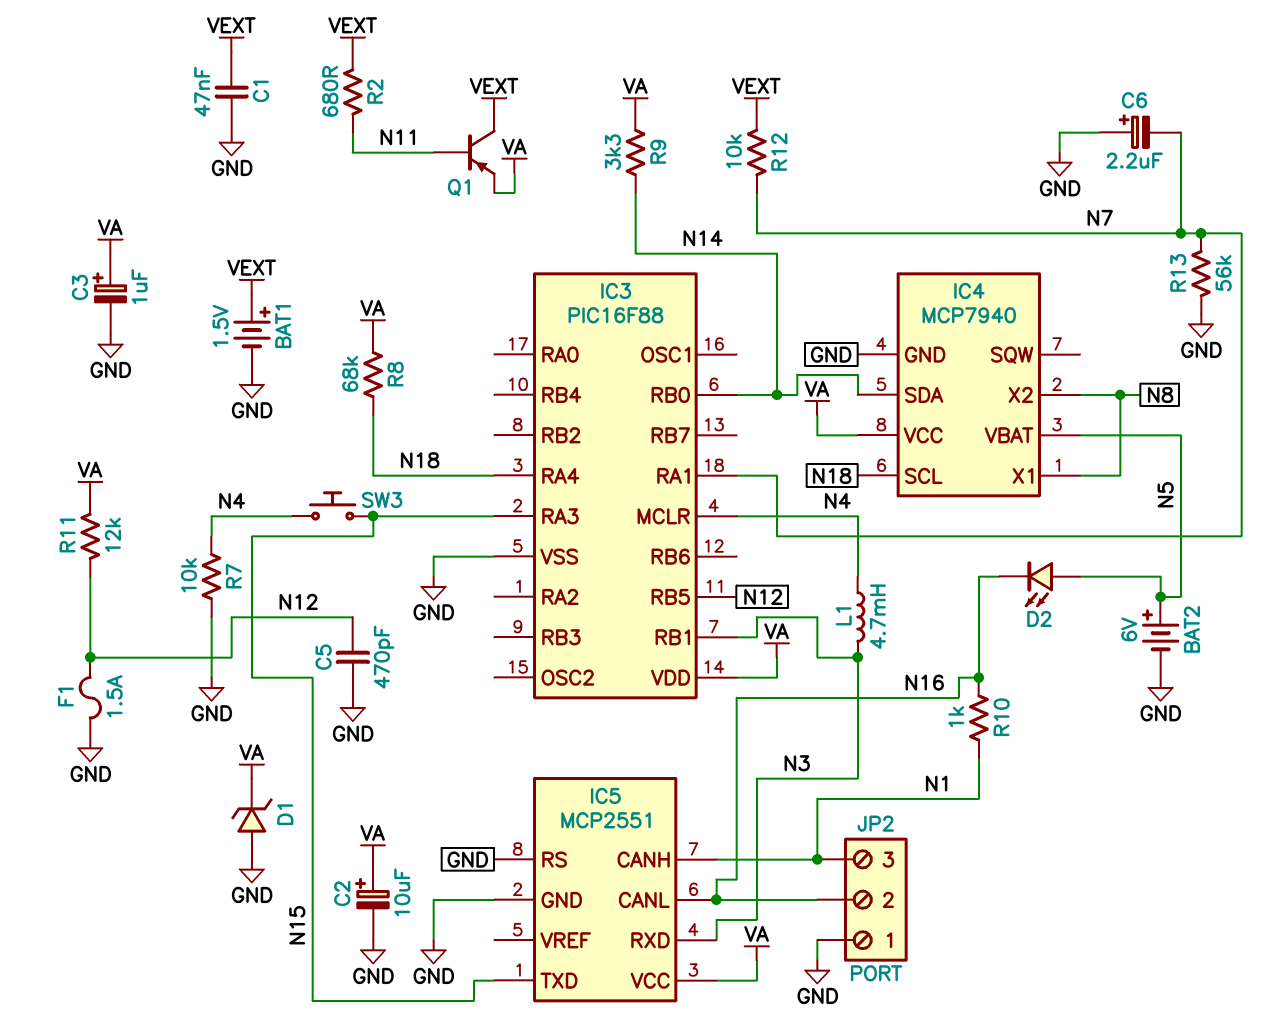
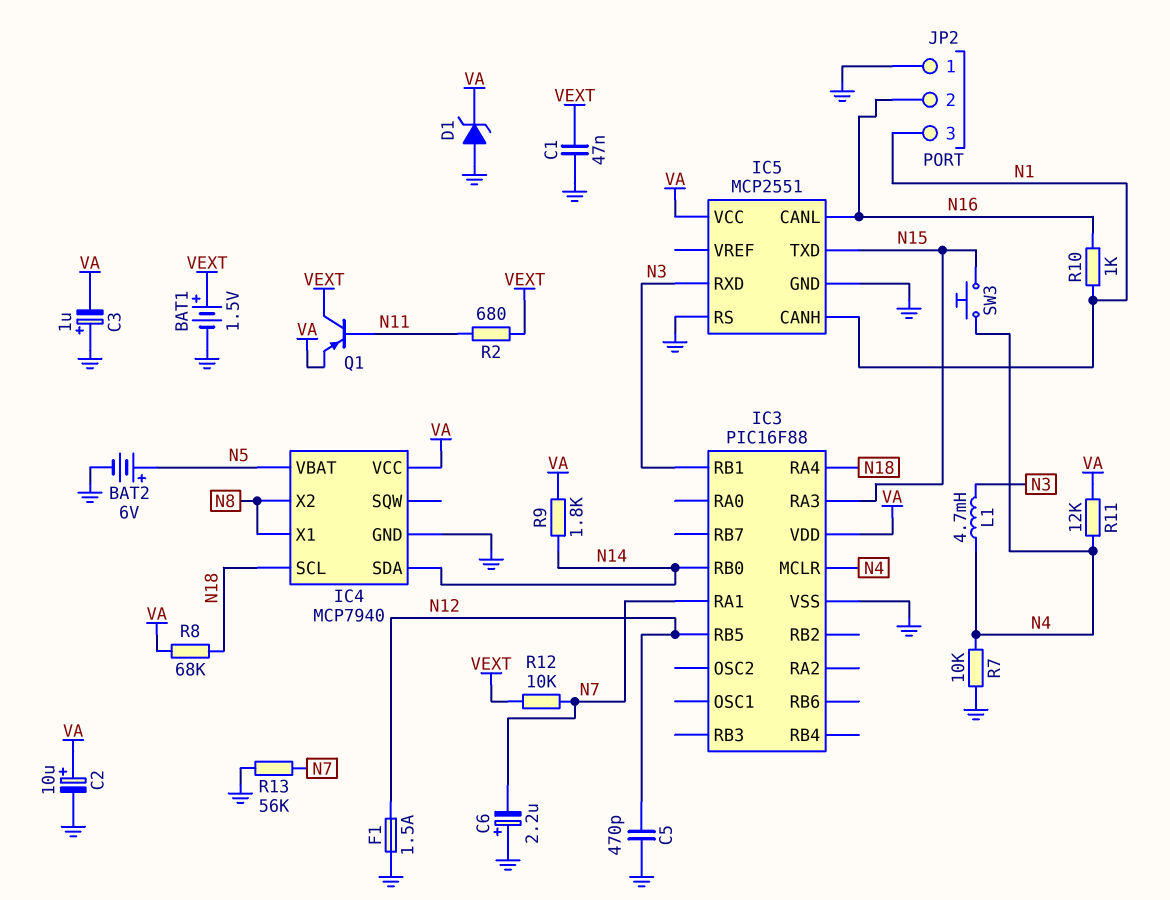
C3: 1uF (plus VA, minus GND) -> 1uF (plus GND, minus VA)
D2: LED (A N5, K N16) -> none
R9: 3.3k (N14, VA) -> 1.8k (N14, VA)
R11: 12k (N12, VA) -> 12k (N4, VA)

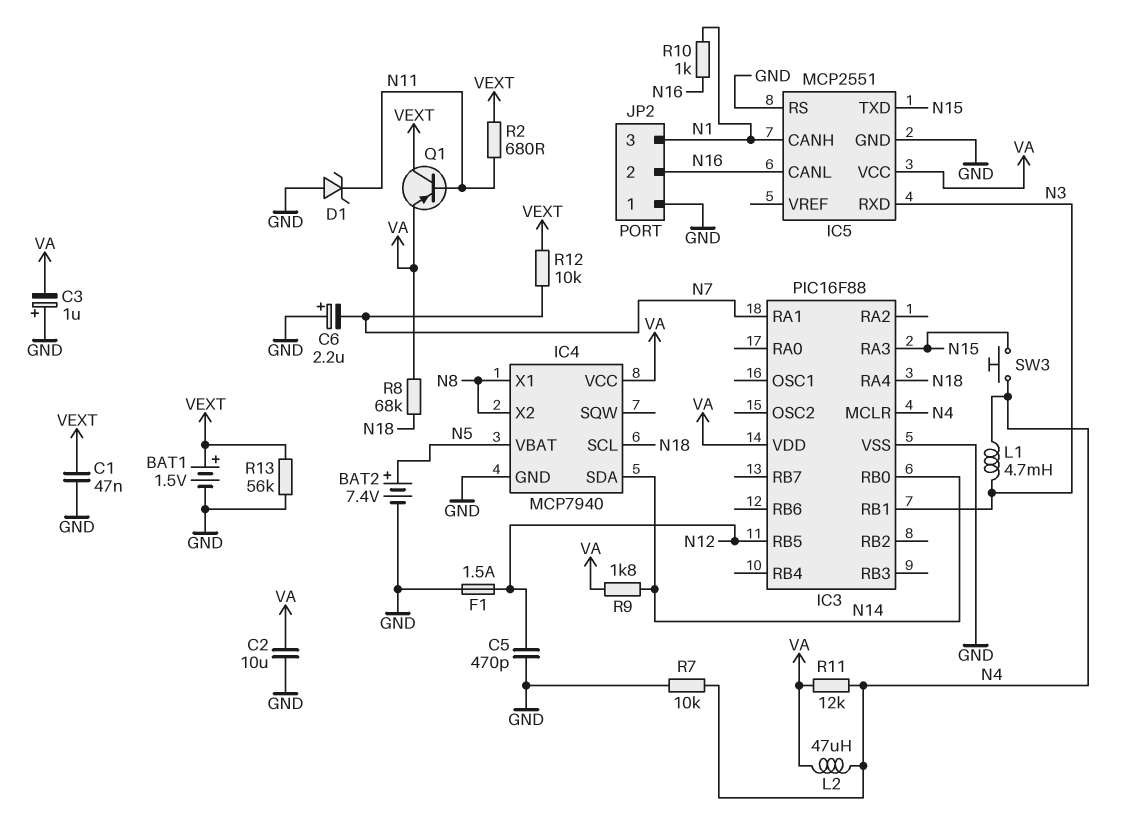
BAT2: 6V (plus N5, minus GND) -> 7.4V (plus N5, minus GND)
C2: 10uF (plus VA, minus GND) -> 10uF (GND, VA)
D1: zener (A GND, K VA) -> zener (A GND, K N11)
L2: none -> 47uH (N4, VA)
R13: 56k (GND, N7) -> 56k (GND, VEXT)

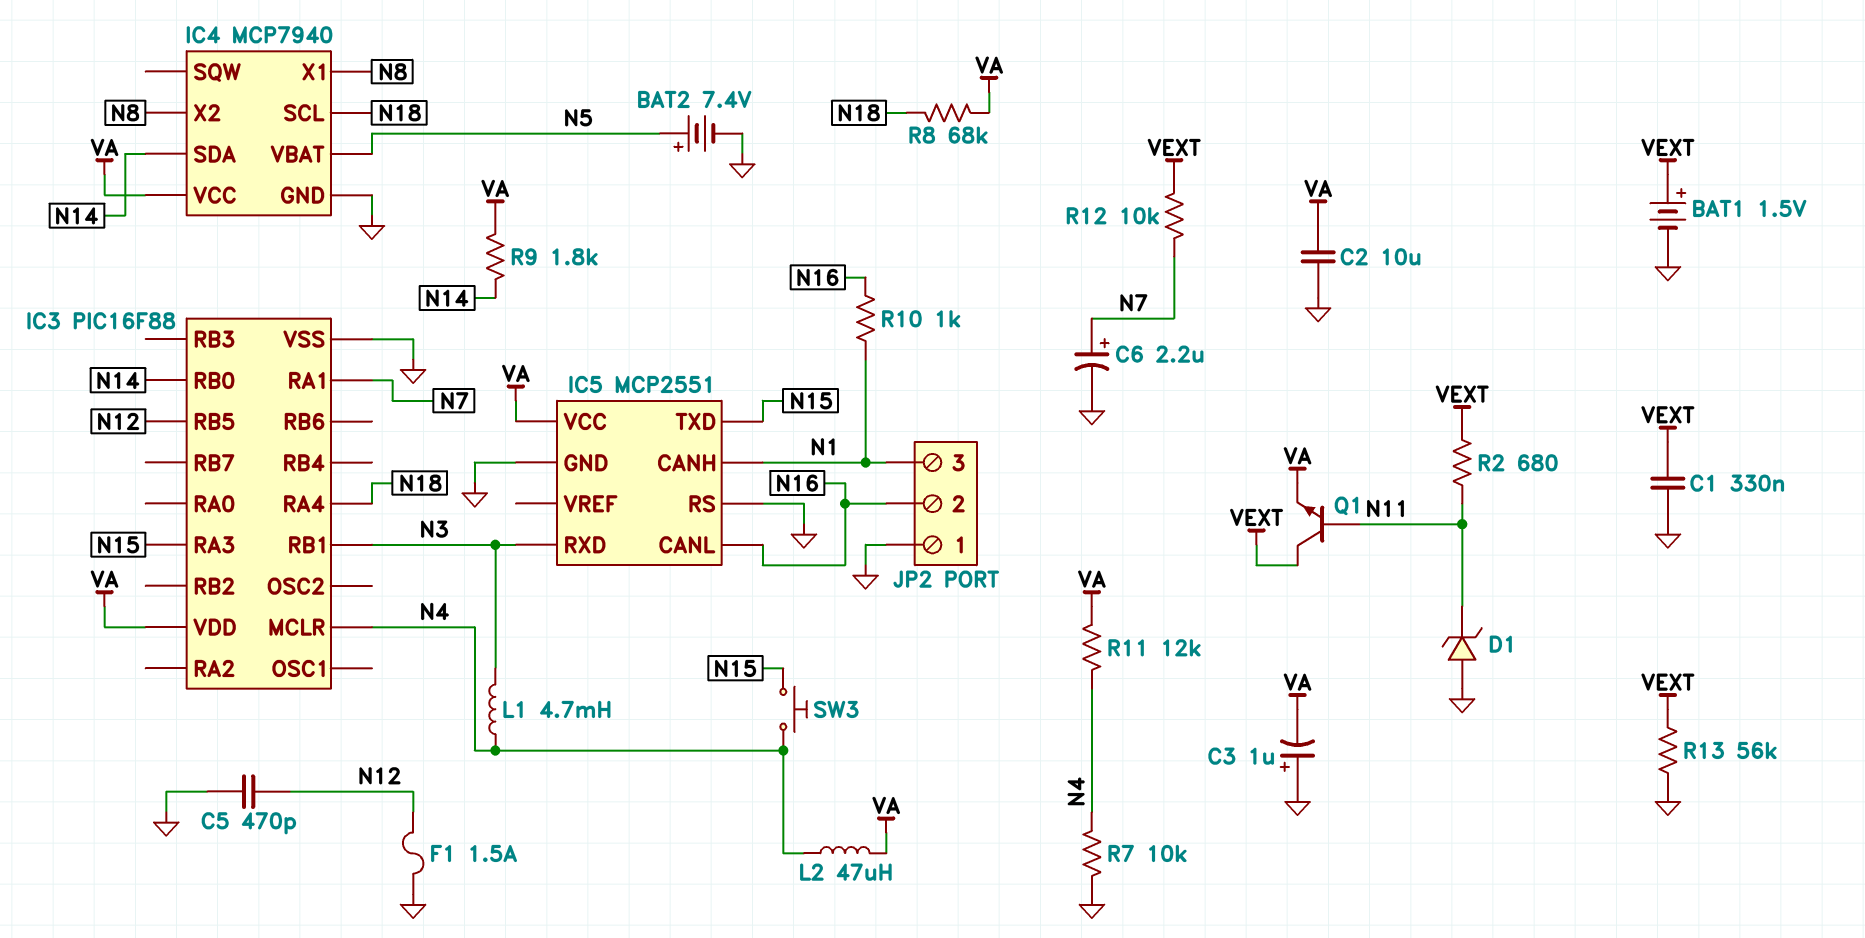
C1: 47nF (GND, VEXT) -> 330nF (GND, VEXT)
C6: 2.2uF (plus GND, minus N7) -> 2.2uF (plus N7, minus GND)
Q1: PNP (B N11, C VEXT, E VA) -> NPN (B N11, C VEXT, E VA)

